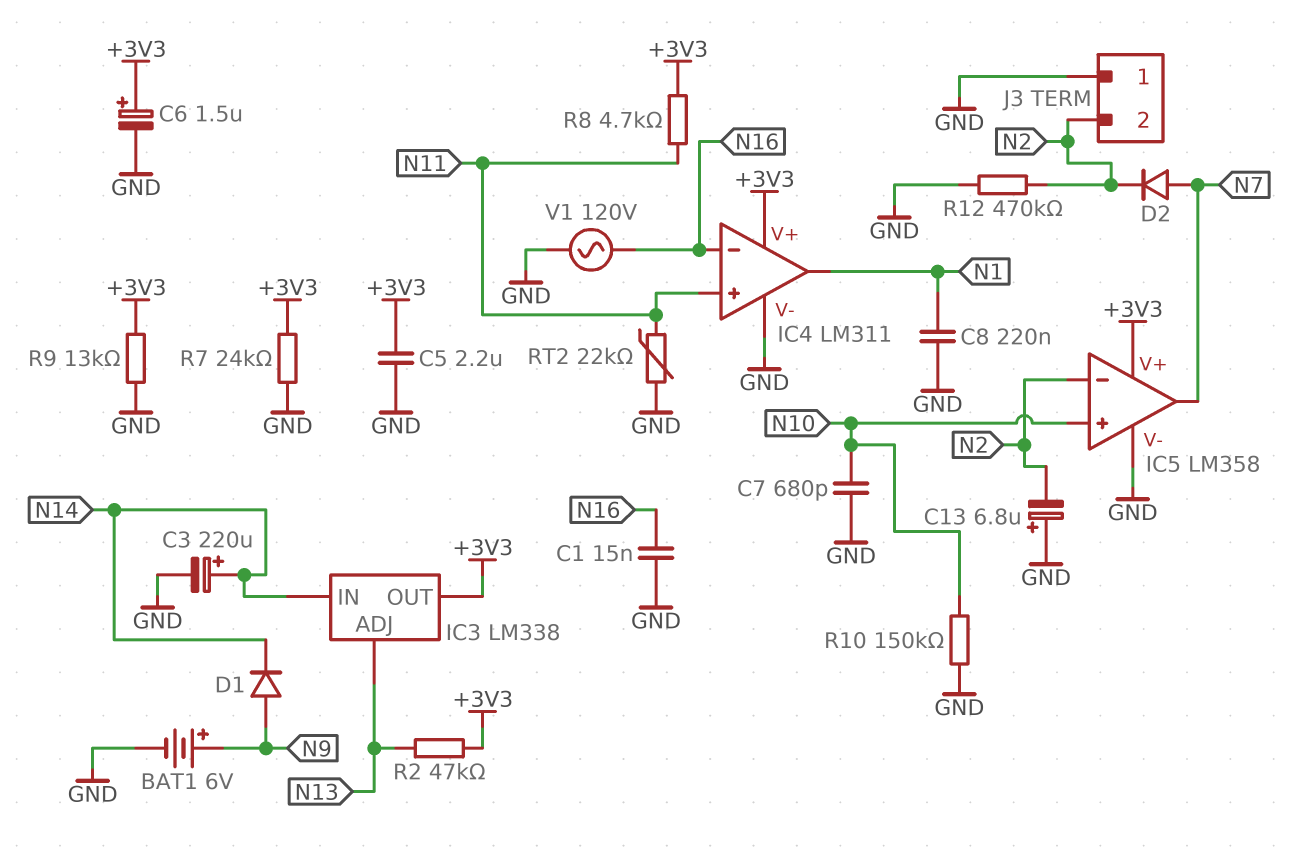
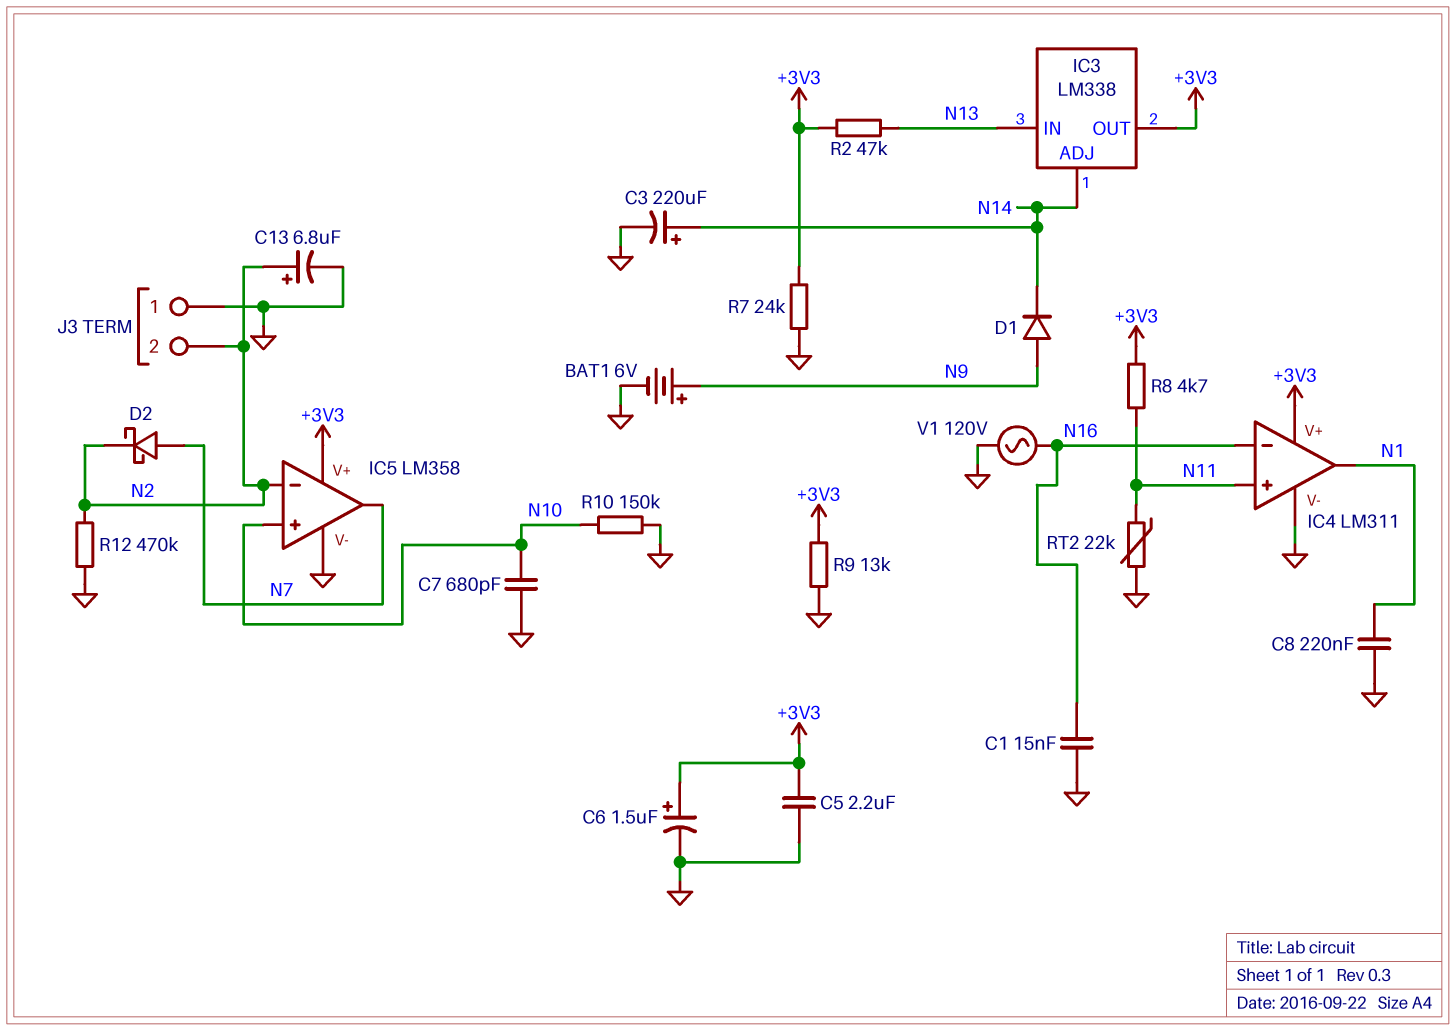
C13: 6.8uF (plus GND, minus N2) -> 6.8uF (plus N2, minus GND)
D2: diode (A N7, K N2) -> schottky (A N7, K N2)
IC3 pin ADJ: N13 -> N14
IC3 pin IN: N14 -> N13

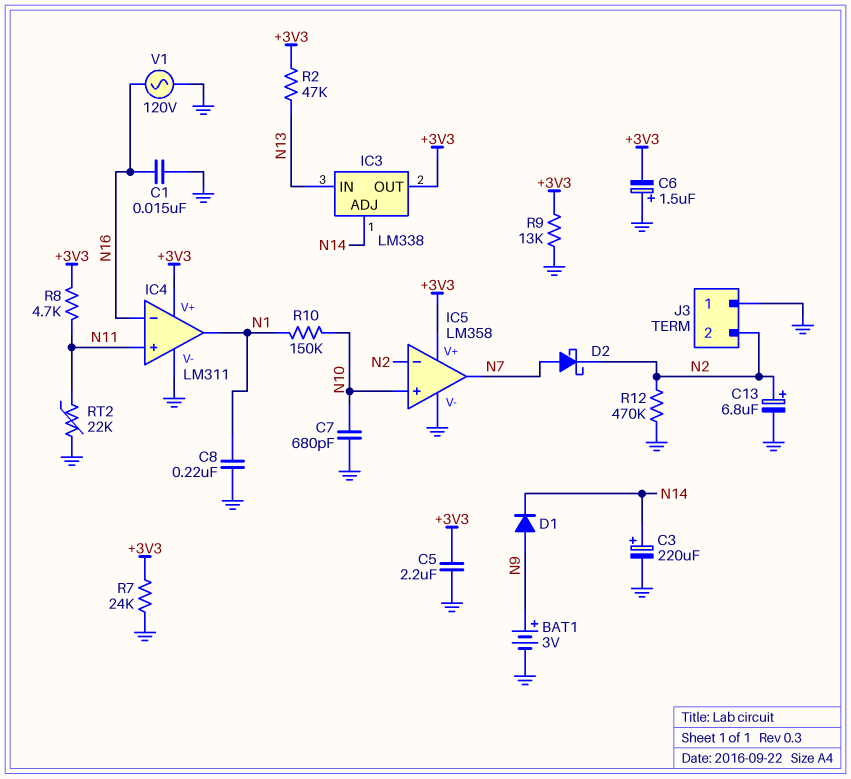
BAT1: 6V (plus N9, minus GND) -> 3V (plus N9, minus GND)
C6: 1.5uF (plus +3V3, minus GND) -> 1.5uF (plus GND, minus +3V3)
R10: 150k (GND, N10) -> 150k (N1, N10)

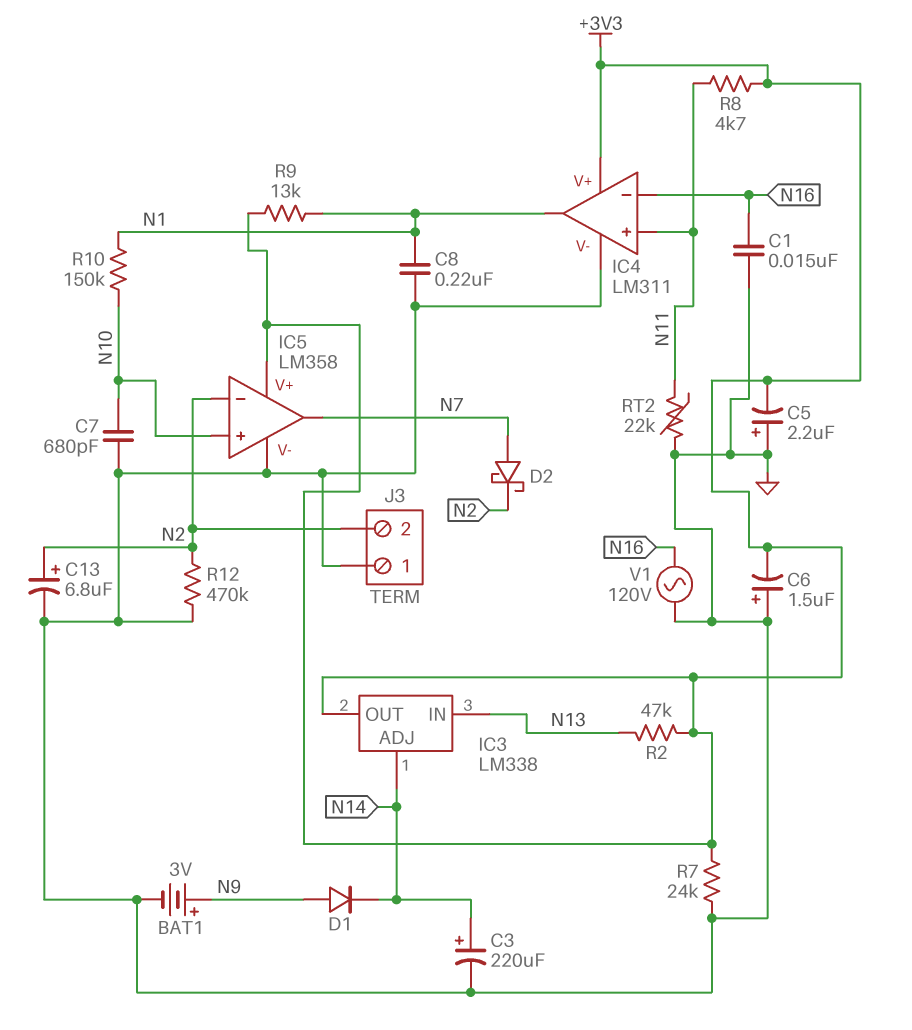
C5: 2.2uF (+3V3, GND) -> 2.2uF (plus GND, minus +3V3)
R9: 13k (+3V3, GND) -> 13k (+3V3, N1)

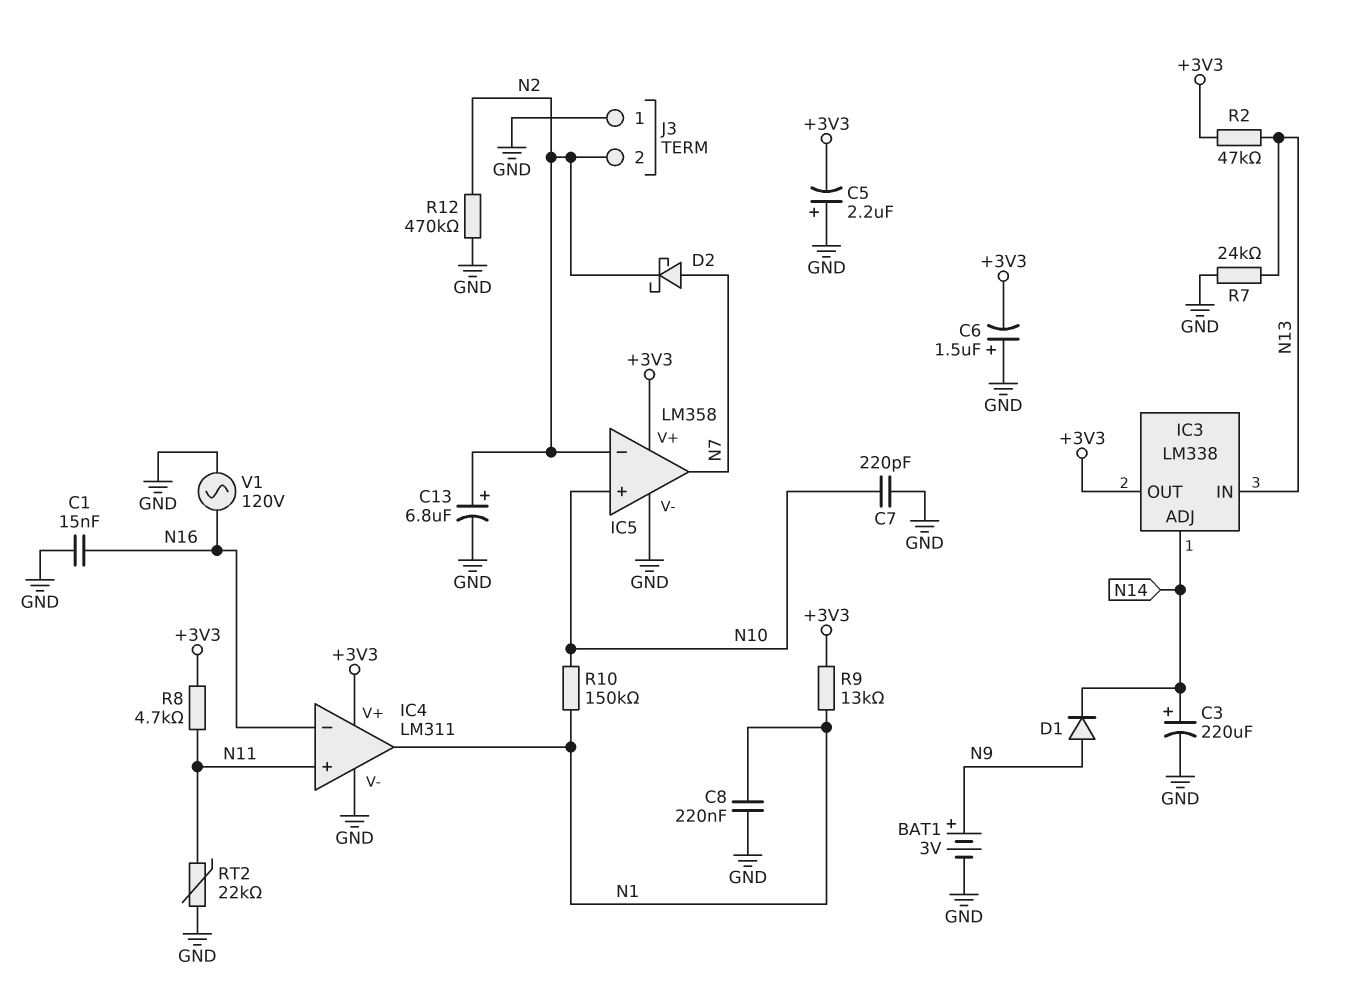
C7: 680pF (GND, N10) -> 220pF (GND, N10)
R7: 24k (+3V3, GND) -> 24k (GND, N13)

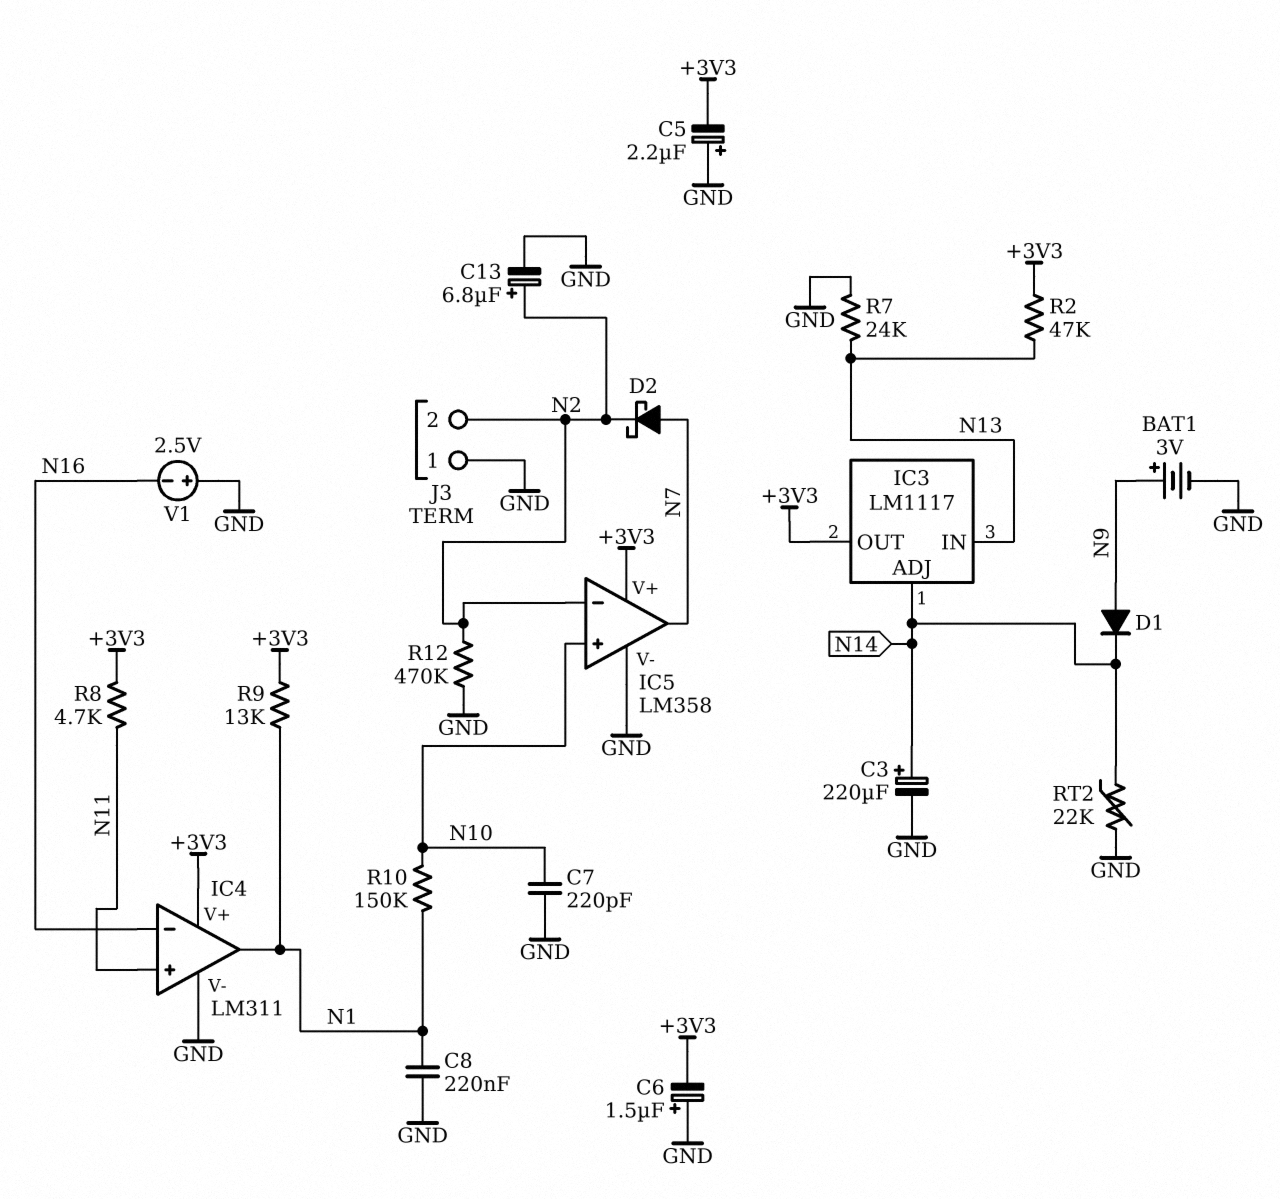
C1: 15nF (GND, N16) -> none
IC3: LM338 -> LM1117
RT2: 22k (GND, N11) -> 22k (GND, N14)
V1: AC 120V (GND, N16) -> 2.5V (plus GND, minus N16)

